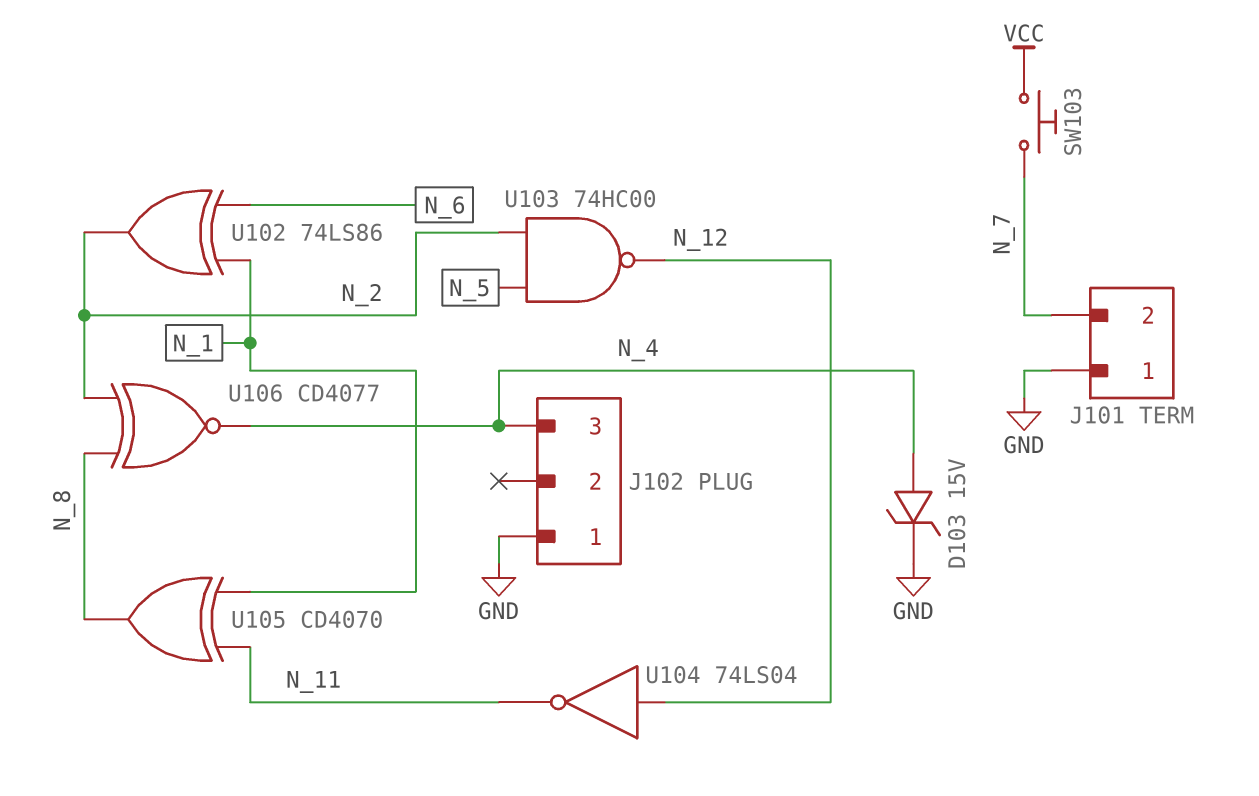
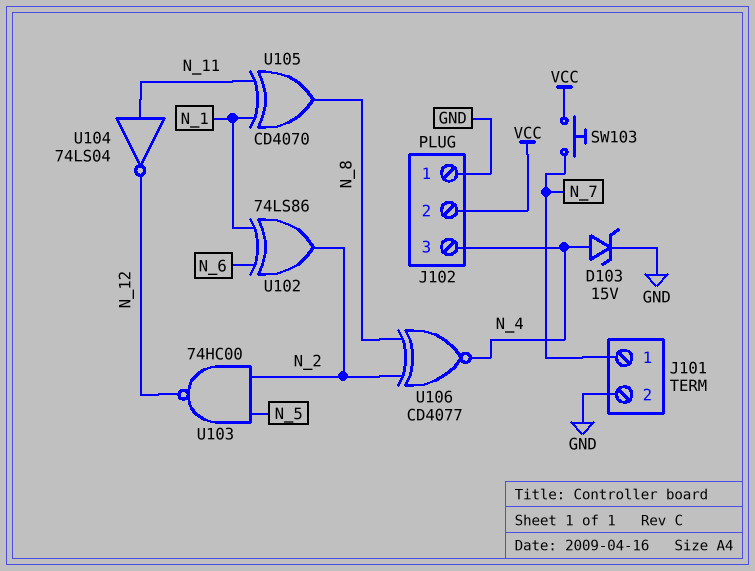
J101 pin 1: GND -> N_7
J101 pin 2: N_7 -> GND
J102 pin 2: none -> VCC
U104: NOT 74LS04 (in N_12, out N_11) -> NOT 74LS04 (in N_11, out N_12)

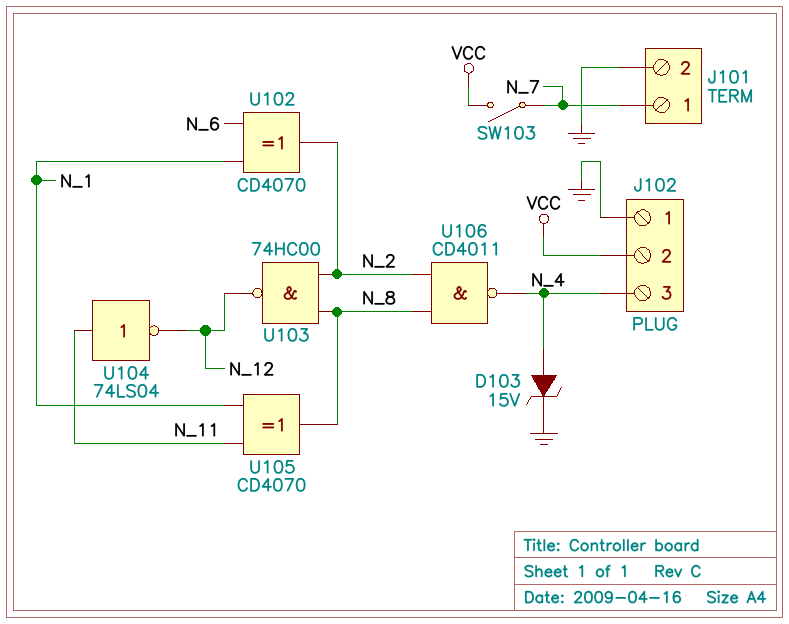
SW103: button (N_7, VCC) -> switch (N_7, VCC)
U102: XOR 74LS86 (in N_1, in N_6, out N_2) -> XOR CD4070 (in N_1, in N_6, out N_2)
U103: NAND 74HC00 (in N_2, in N_5, out N_12) -> NAND 74HC00 (in N_2, in N_8, out N_12)
U106: XNOR CD4077 (in N_2, in N_8, out N_4) -> NAND CD4011 (in N_2, in N_8, out N_4)

